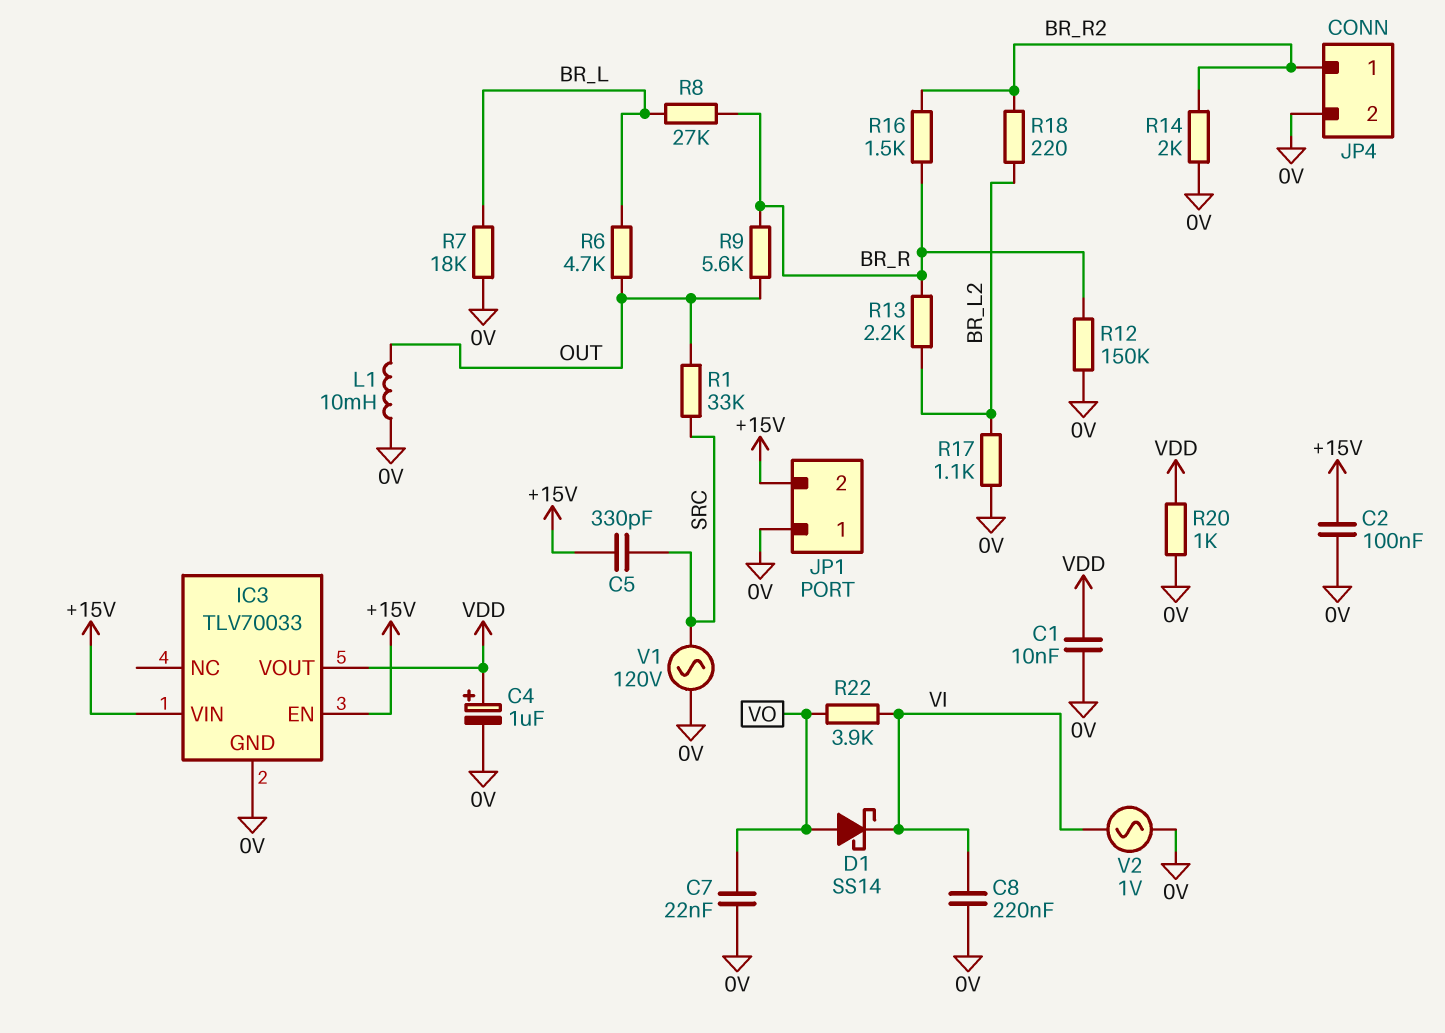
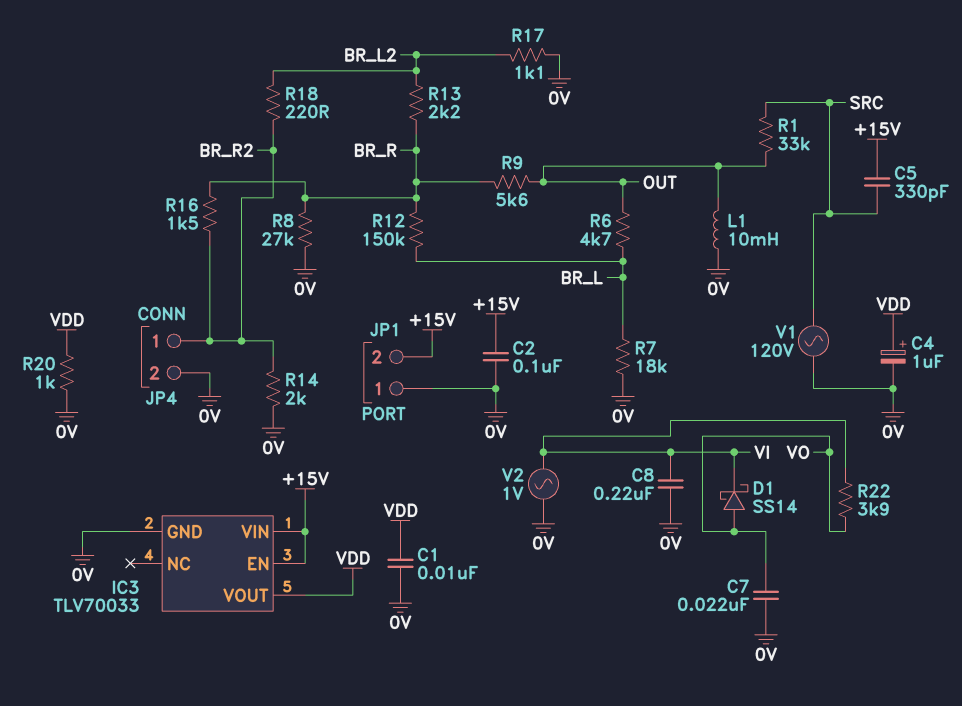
R8: 27k (BR_L, BR_R) -> 27k (0V, BR_R)
R12: 150k (0V, BR_R) -> 150k (BR_L, BR_R)

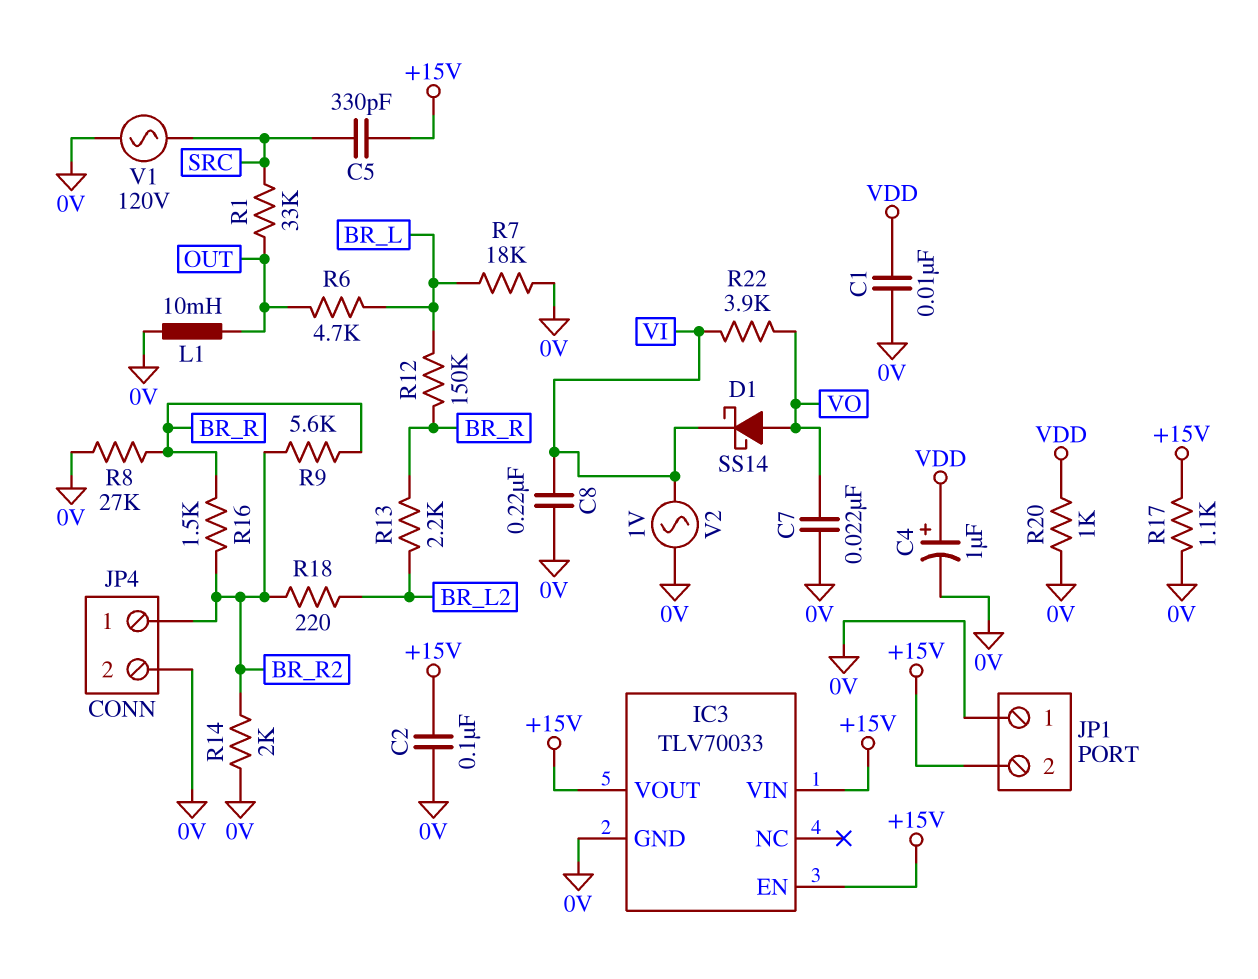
IC3 pin VOUT: VDD -> +15V
R9: 5.6k (BR_R, OUT) -> 5.6k (BR_R, BR_R2)
R17: 1.1k (0V, BR_L2) -> 1.1k (+15V, 0V)

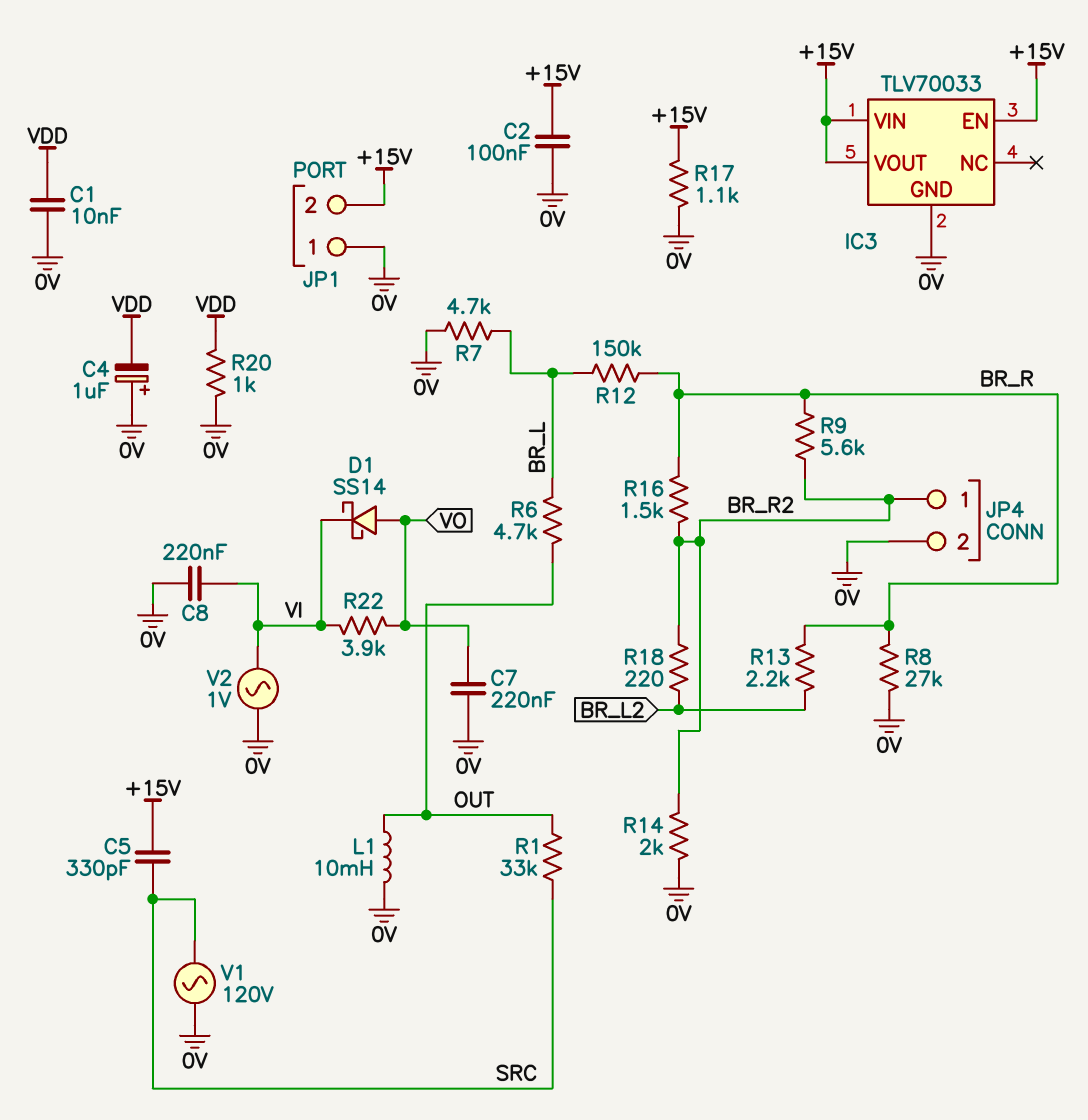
C4: 1uF (plus VDD, minus 0V) -> 1uF (plus 0V, minus VDD)
C7: 22nF (0V, VO) -> 220nF (0V, VO)
R7: 18k (0V, BR_L) -> 4.7k (0V, BR_L)

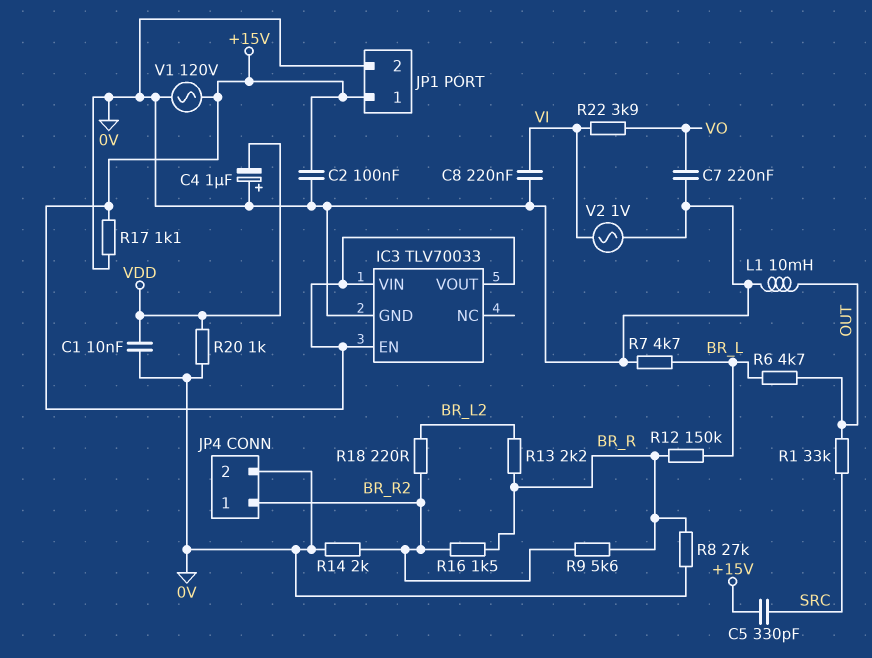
D1: schottky SS14 (A VO, K VI) -> none
JP1 pin 1: 0V -> +15V
JP1 pin 2: +15V -> 0V
V1: AC 120V (0V, SRC) -> AC 120V (+15V, 0V)

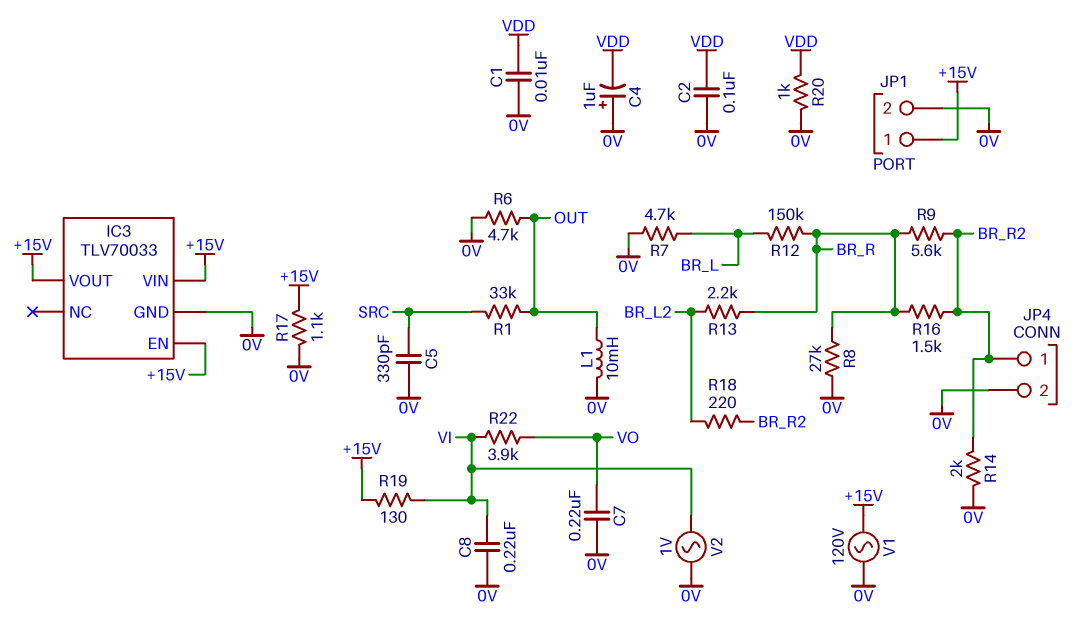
C2: 100nF (+15V, 0V) -> 100nF (0V, VDD)
C5: 330pF (+15V, SRC) -> 330pF (0V, SRC)
R6: 4.7k (BR_L, OUT) -> 4.7k (0V, OUT)
R19: none -> 130 (+15V, VI)

